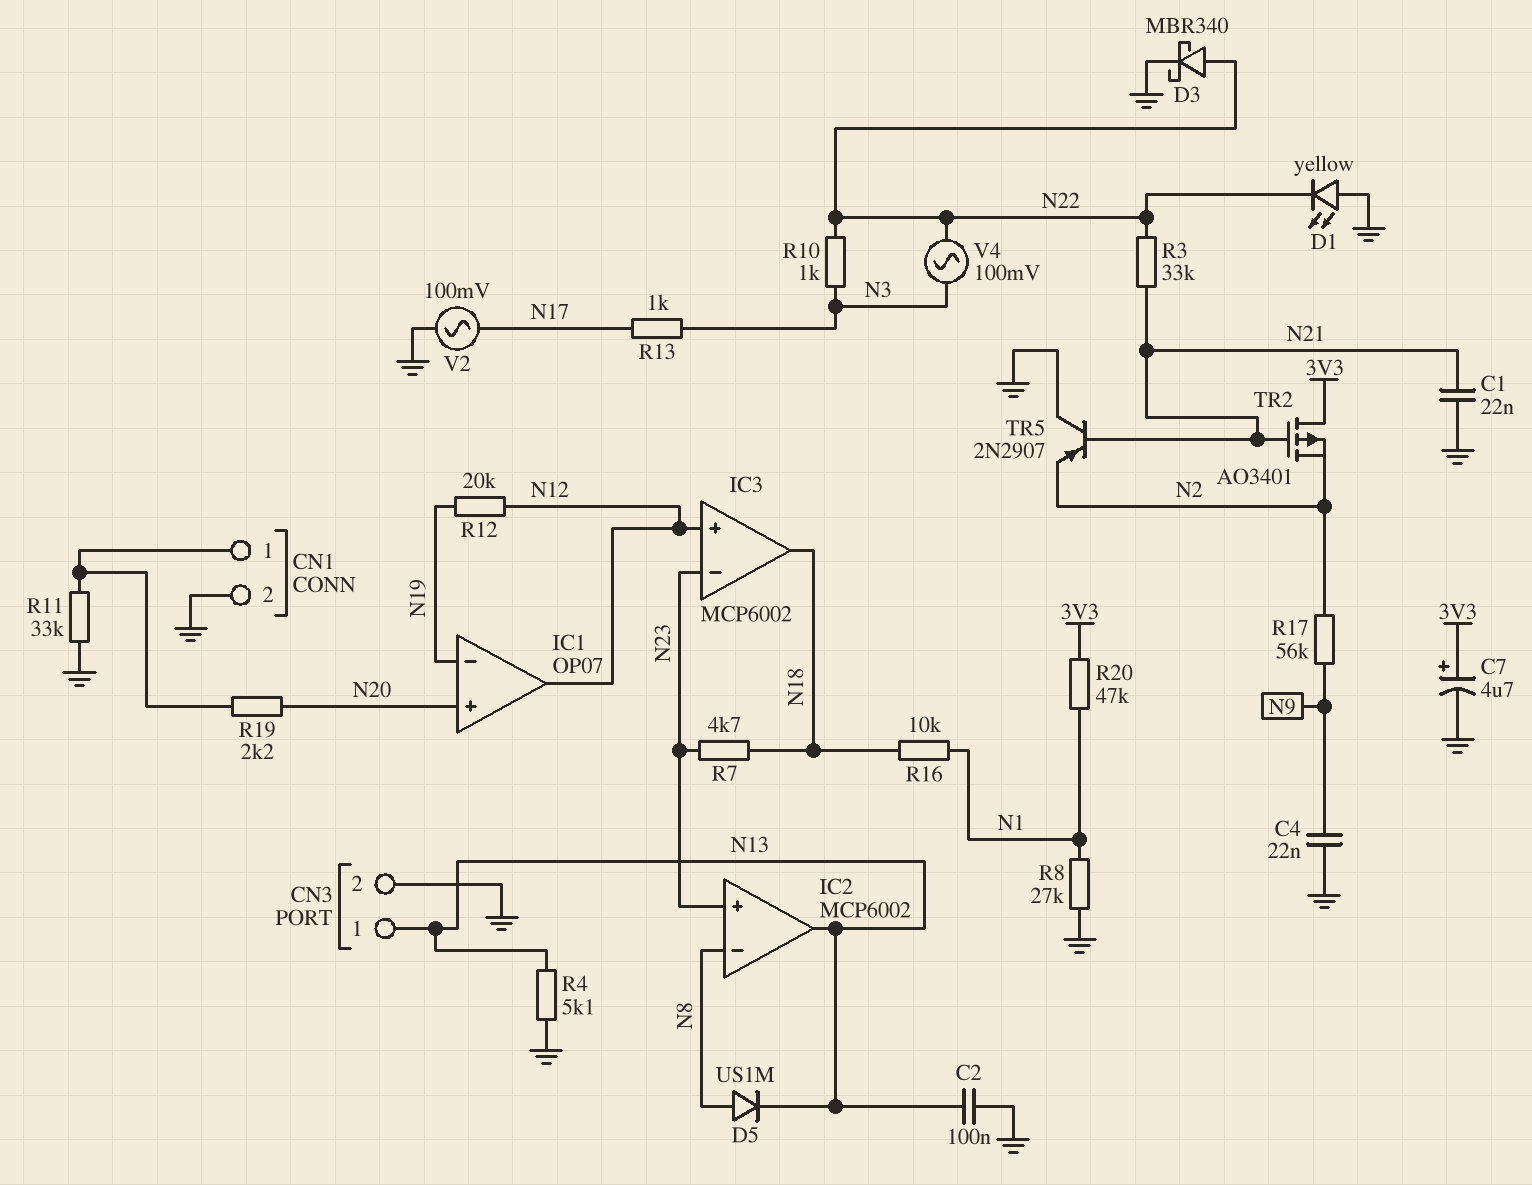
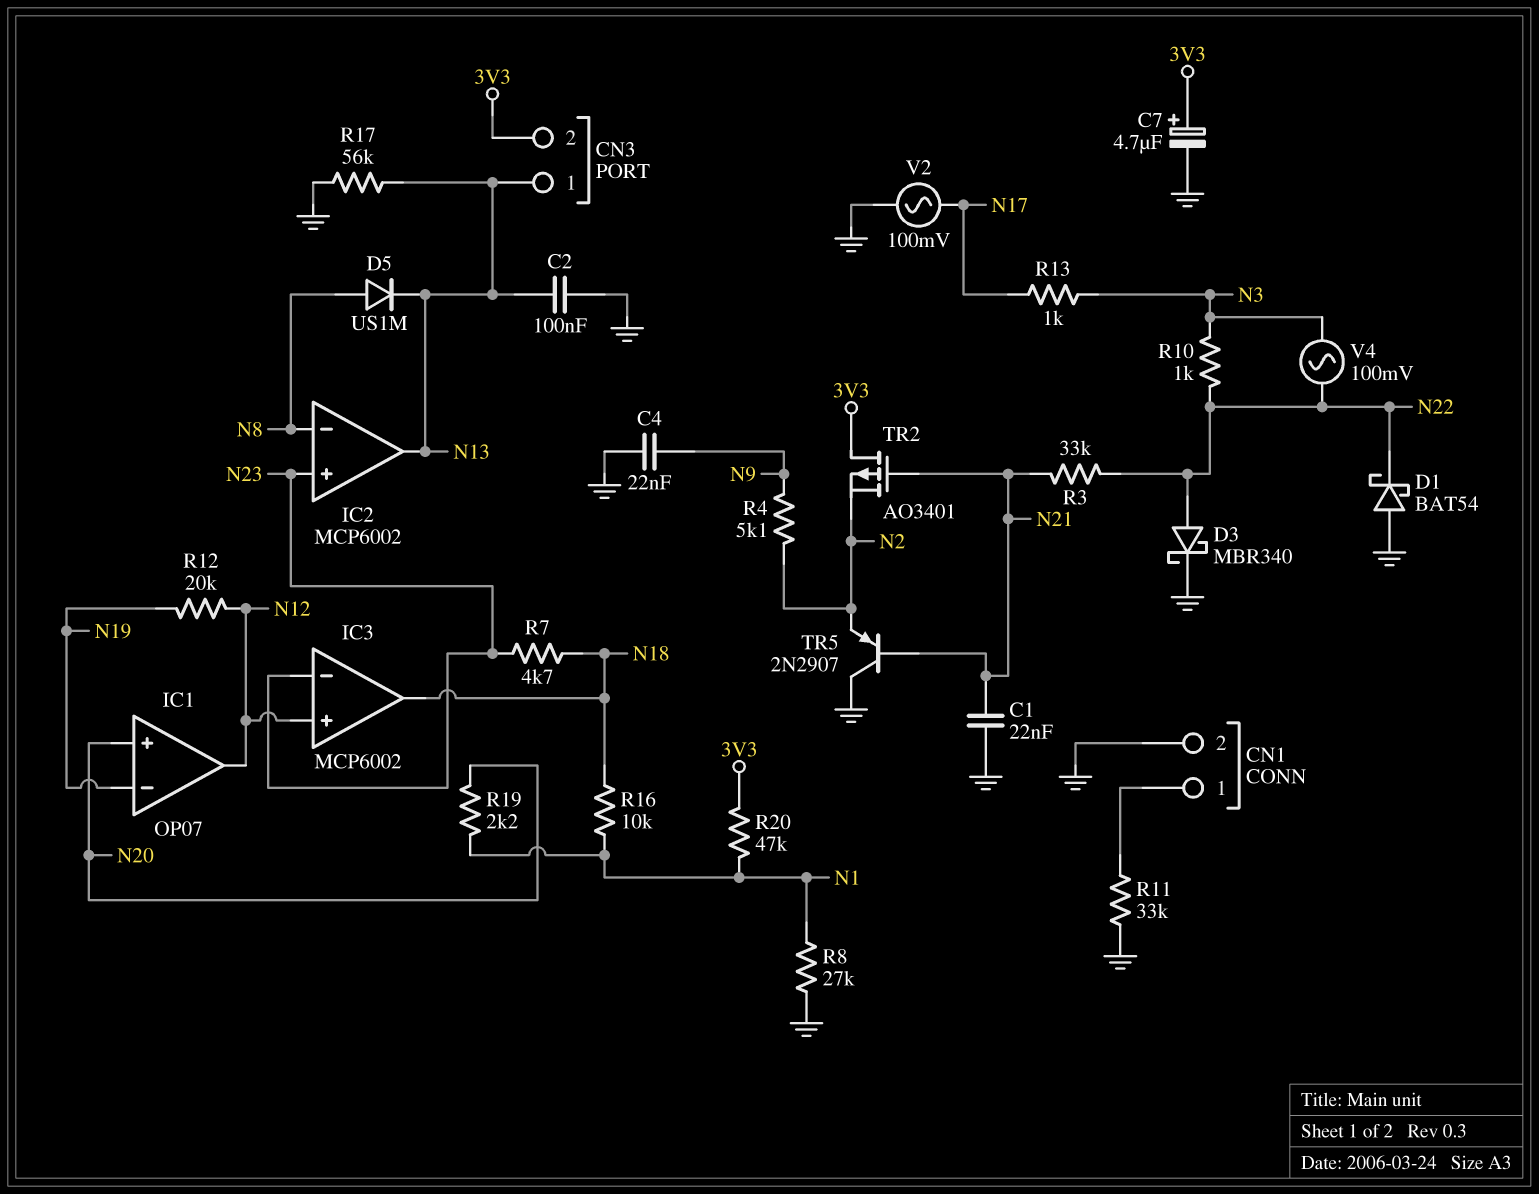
CN3 pin 2: GND -> 3V3
D1: LED yellow (A GND, K N22) -> schottky BAT54 (A GND, K N22)
R4: 5.1k (GND, N13) -> 5.1k (N2, N9)
R17: 56k (N2, N9) -> 56k (GND, N13)
R19: 2.2k (CN1/1, N20) -> 2.2k (N1, N20)

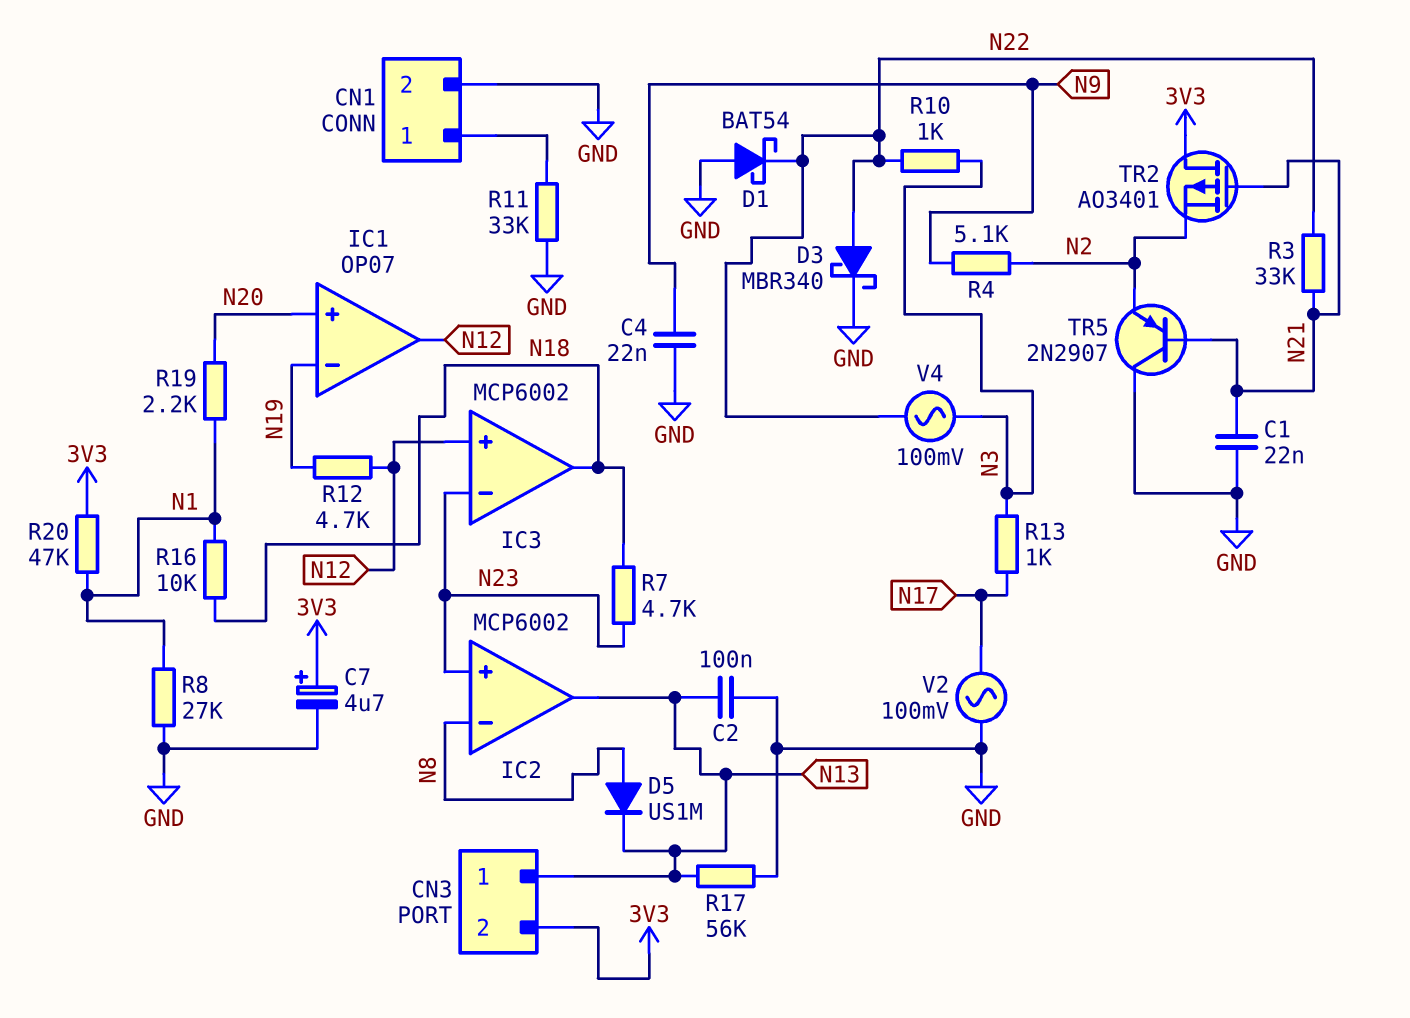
R12: 20k (N12, N19) -> 4.7k (N12, N19)

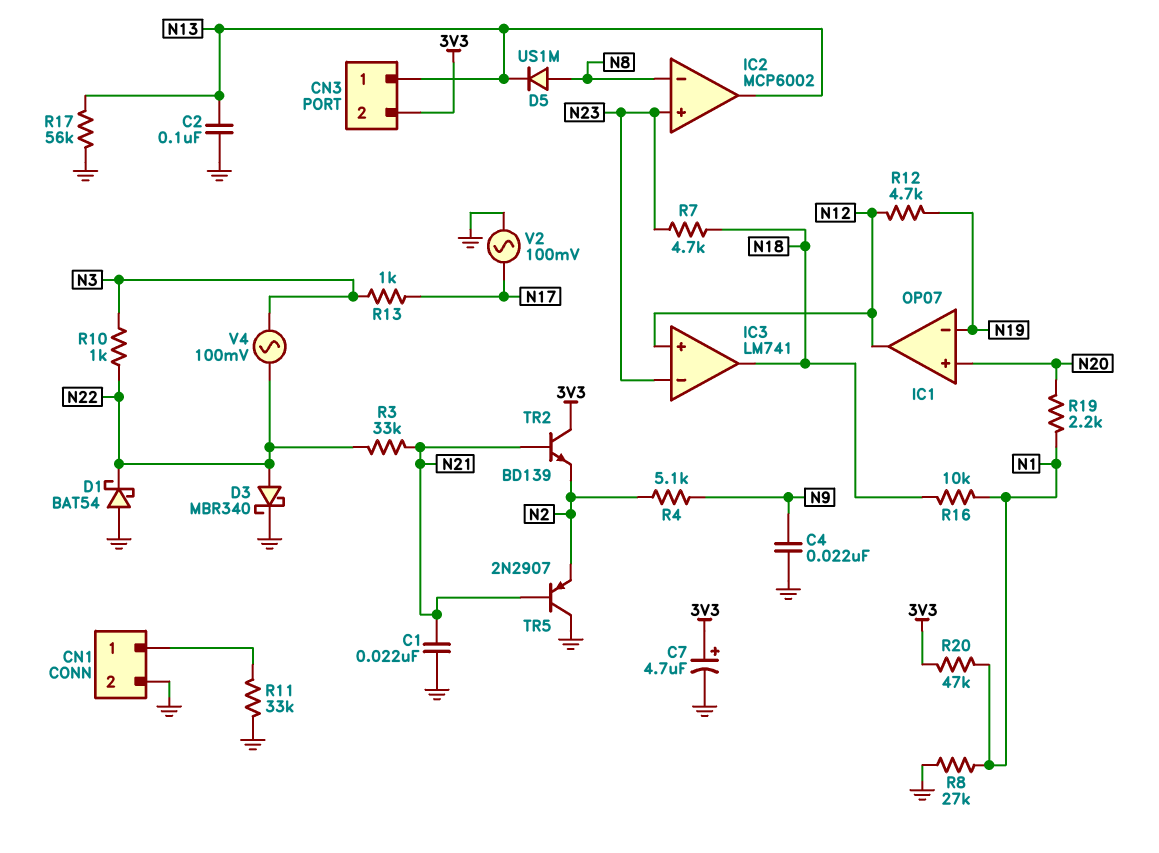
IC3: MCP6002 -> LM741
TR2: PMOS AO3401 (G N21, D 3V3, S N2) -> NPN BD139 (B N21, C 3V3, E N2)

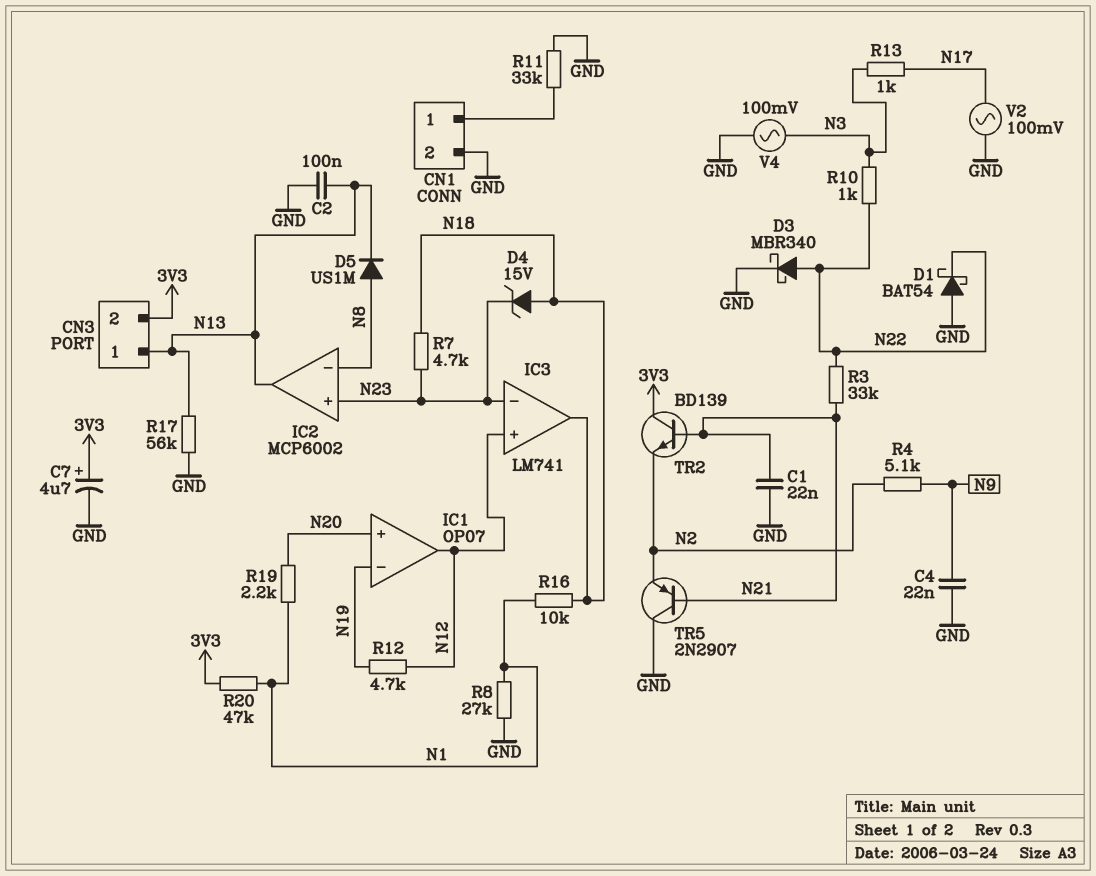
D4: none -> zener 15V (A N18, K N23)
V4: AC 100mV (N3, N22) -> AC 100mV (GND, N3)

